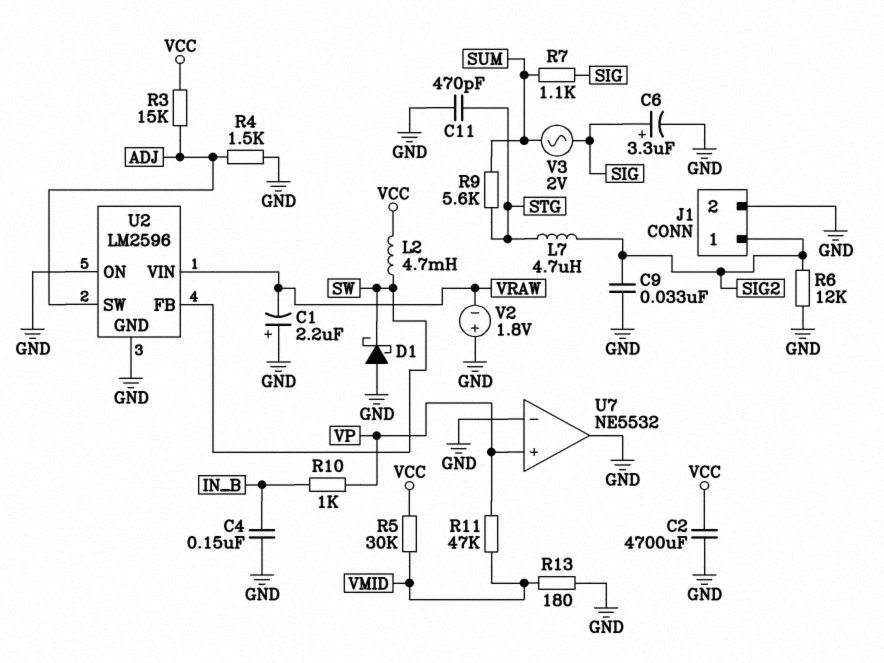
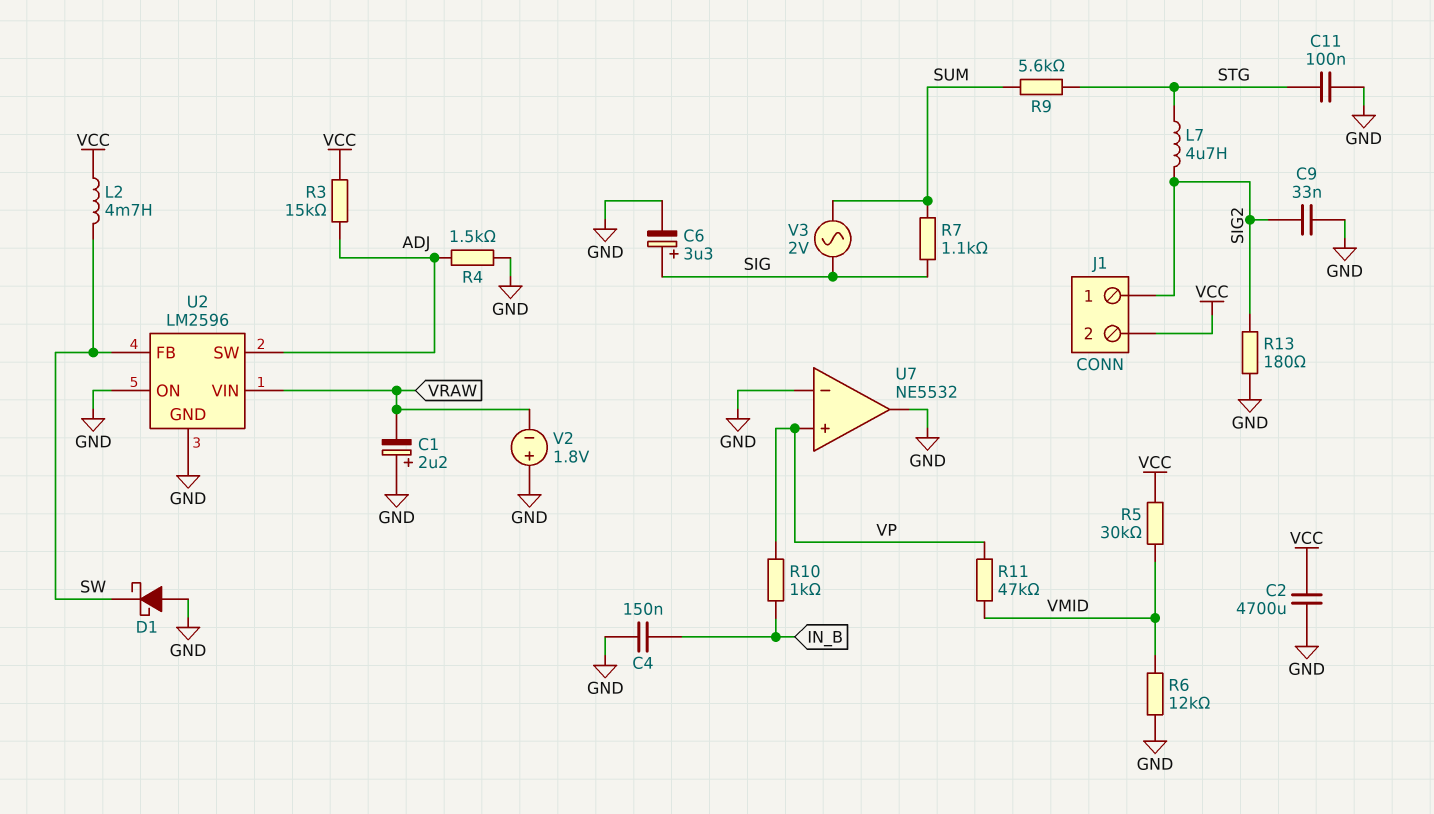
C11: 470pF (GND, STG) -> 100nF (GND, STG)
J1 pin 2: GND -> VCC
R6: 12k (GND, SIG2) -> 12k (GND, VMID)
R13: 180 (GND, VMID) -> 180 (GND, SIG2)

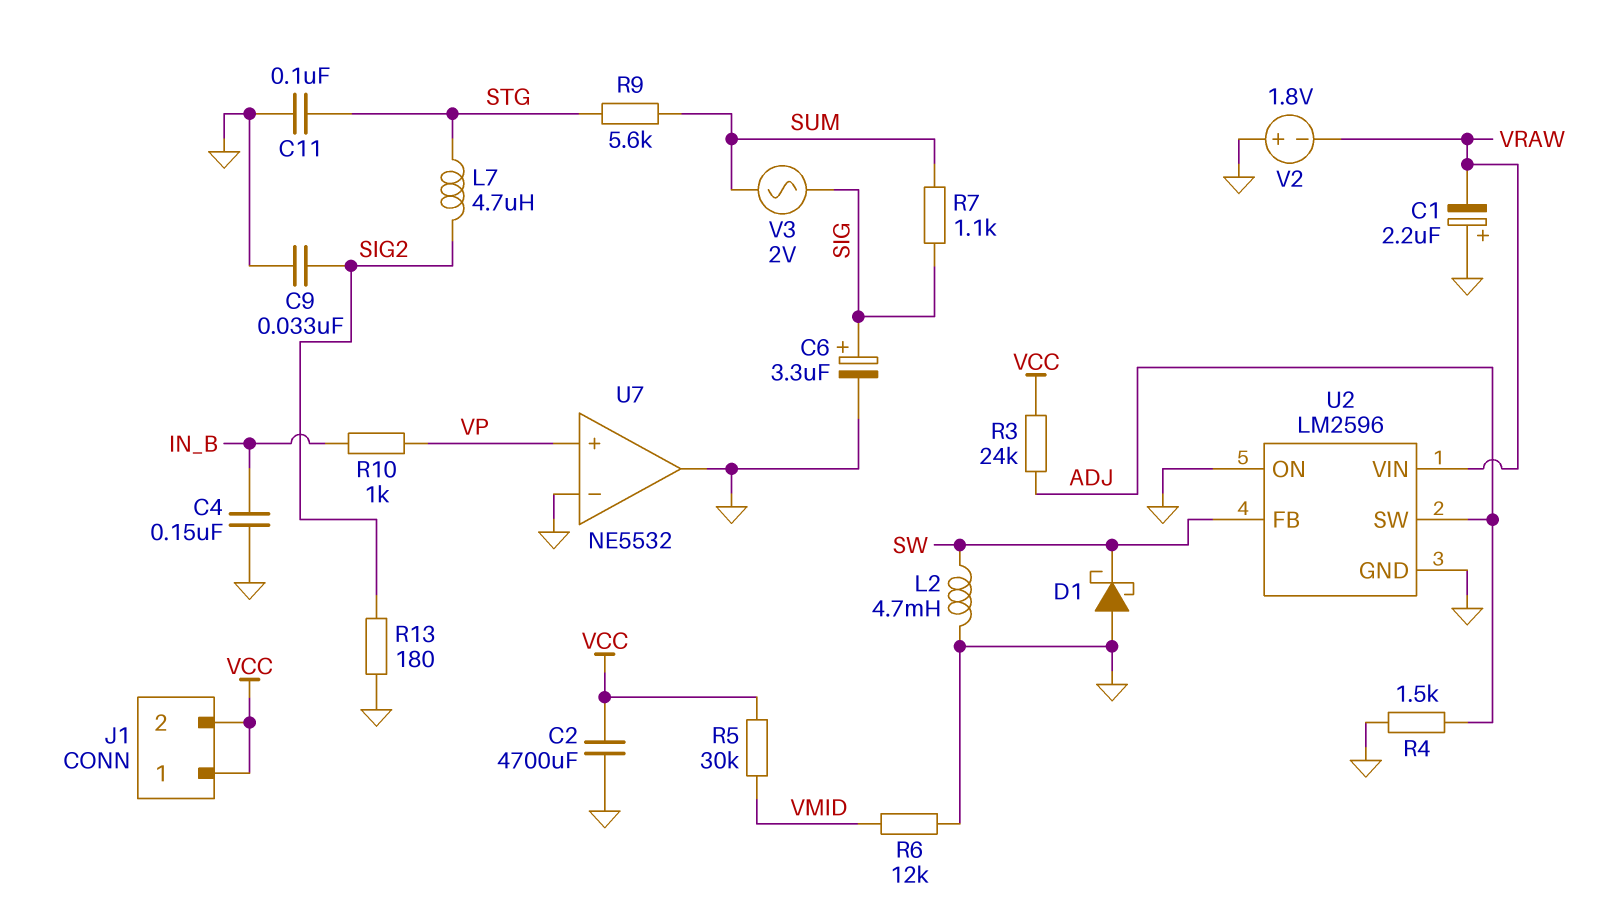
J1 pin 1: SIG2 -> VCC
L2: 4.7mH (SW, VCC) -> 4.7mH (GND, SW)
R3: 15k (ADJ, VCC) -> 24k (ADJ, VCC)
R11: 47k (VMID, VP) -> none

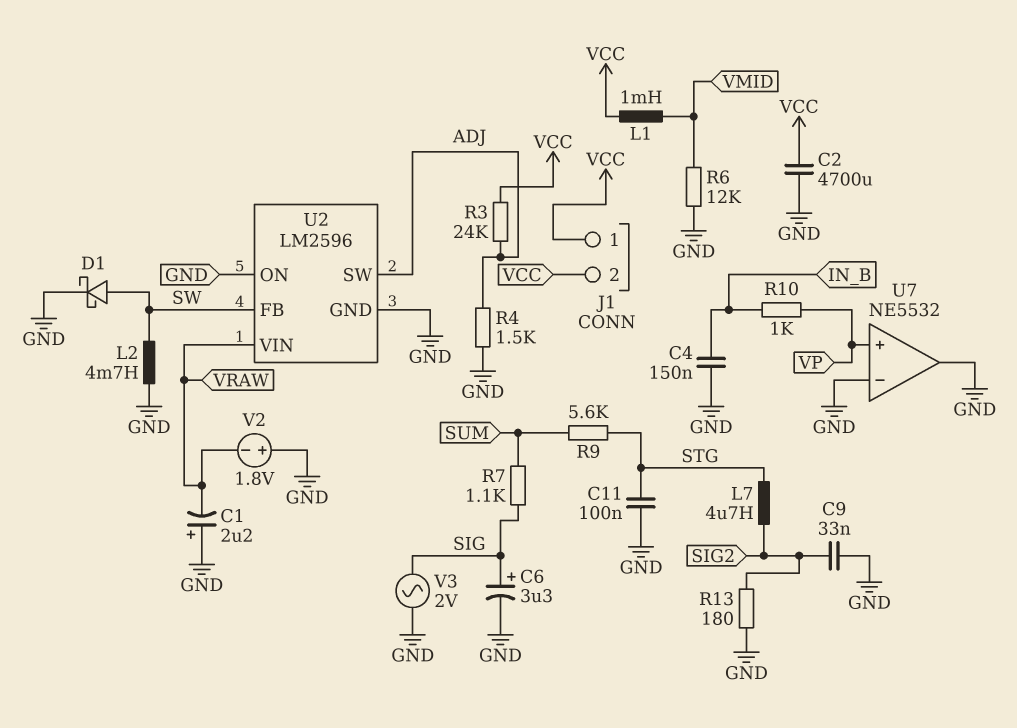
D1: schottky (A GND, K SW) -> schottky (A SW, K GND)
L1: none -> 1mH (VCC, VMID)
R5: 30k (VCC, VMID) -> none
V3: AC 2V (SIG, SUM) -> AC 2V (GND, SIG)

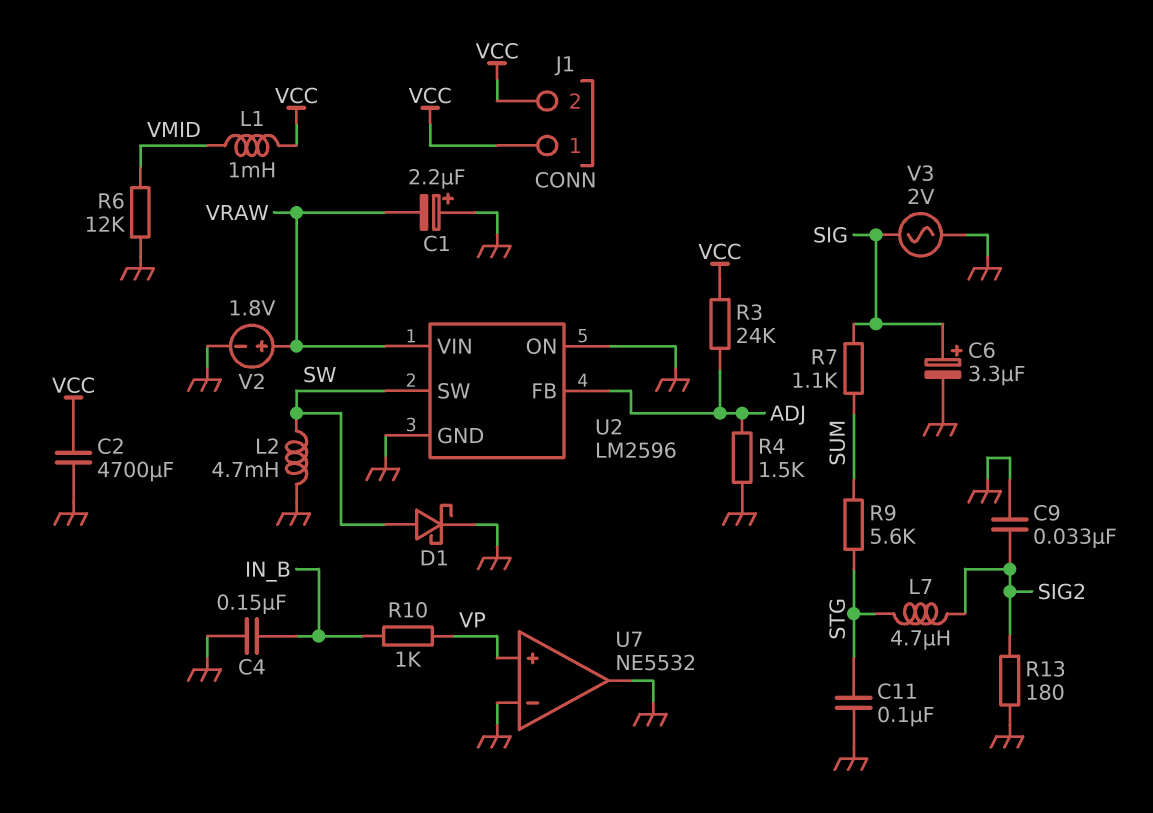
U2 pin FB: SW -> ADJ
U2 pin SW: ADJ -> SW
V2: 1.8V (plus GND, minus VRAW) -> 1.8V (plus VRAW, minus GND)

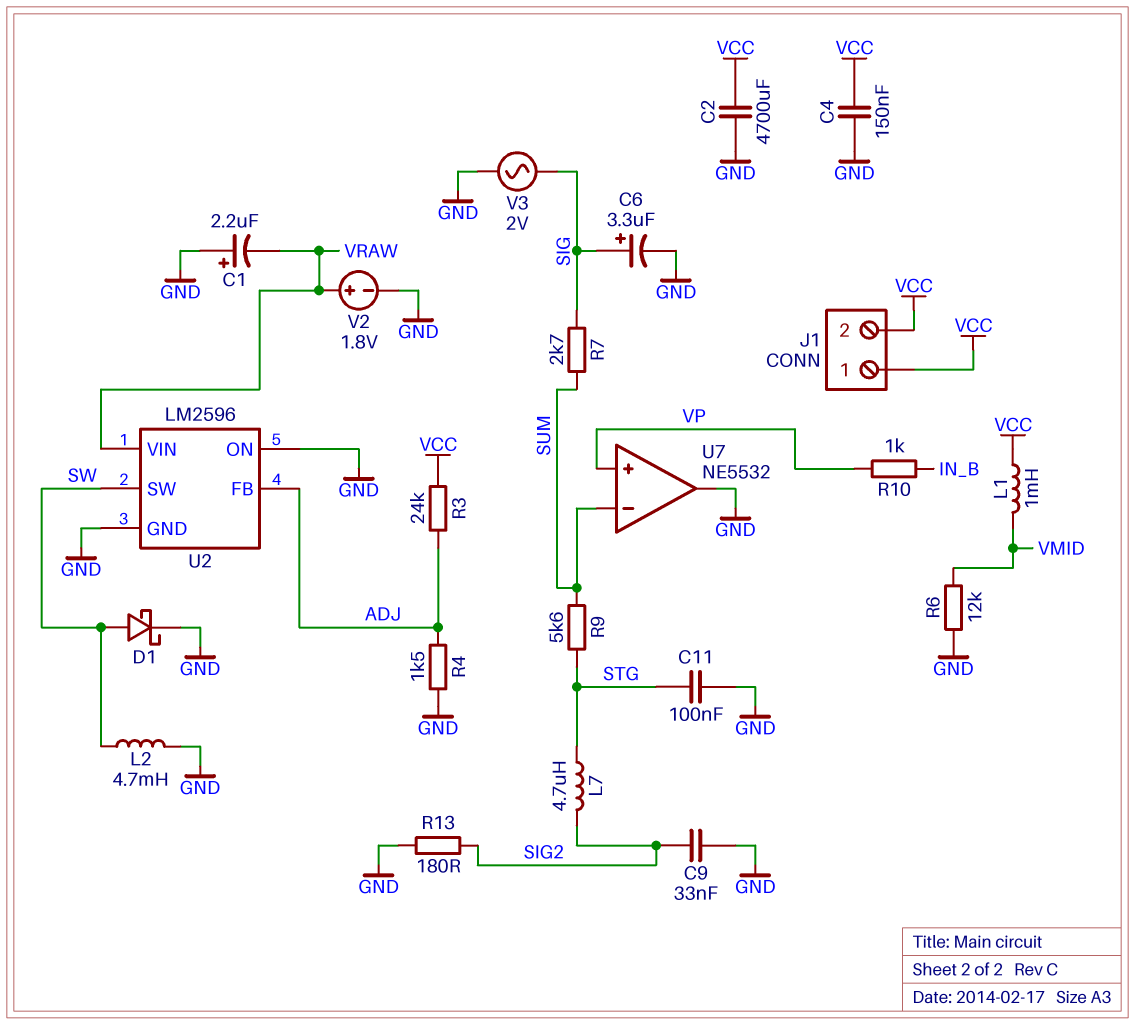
C4: 150nF (GND, IN_B) -> 150nF (GND, VCC)
R7: 1.1k (SIG, SUM) -> 2.7k (SIG, SUM)
U7 pin in-: GND -> SUM

